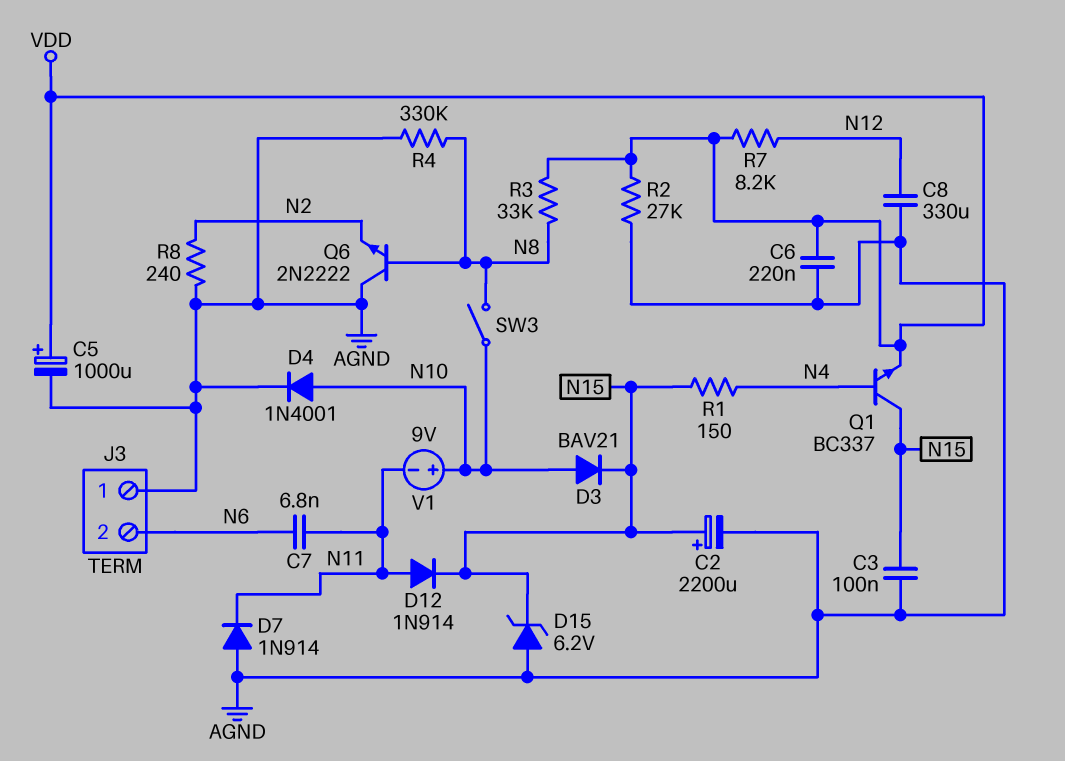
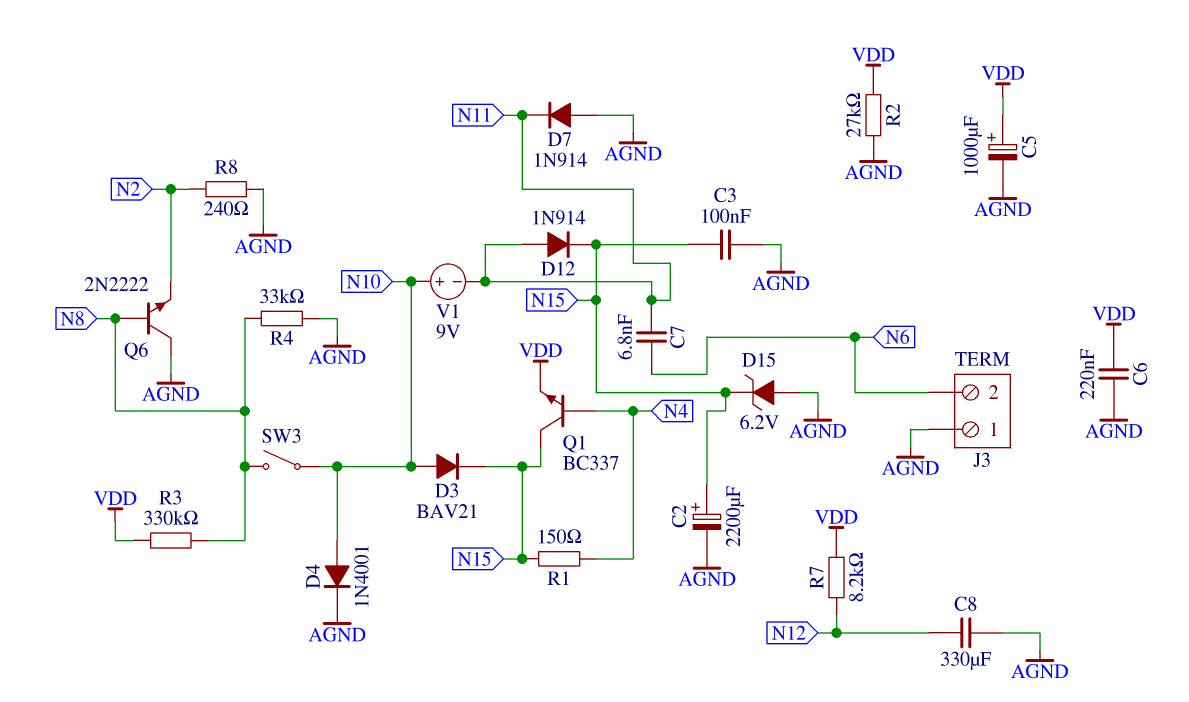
R3: 33k (N8, VDD) -> 330k (N8, VDD)
R4: 330k (AGND, N8) -> 33k (AGND, N8)

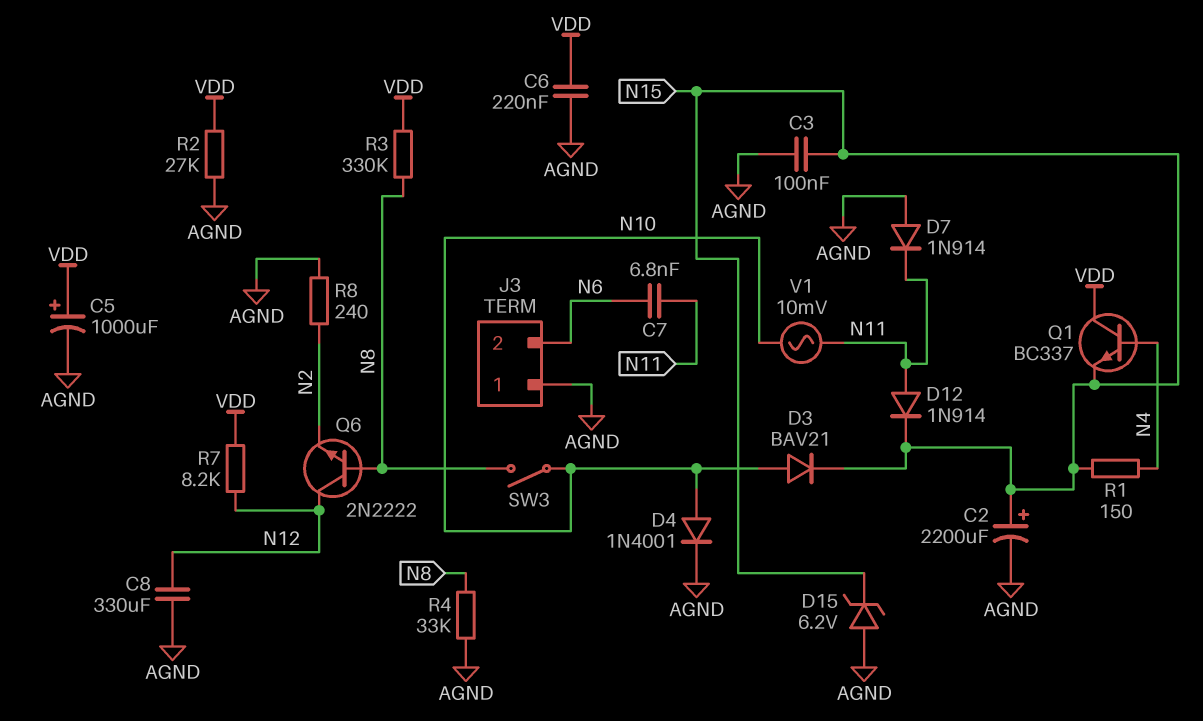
Q1: NPN BC337 (B N4, C N15, E VDD) -> NPN BC337 (B N4, C VDD, E N15)
Q6: NPN 2N2222 (B N8, C AGND, E N2) -> NPN 2N2222 (B N8, C N12, E N2)
V1: 9V (plus N10, minus N11) -> AC 10mV (N10, N11)

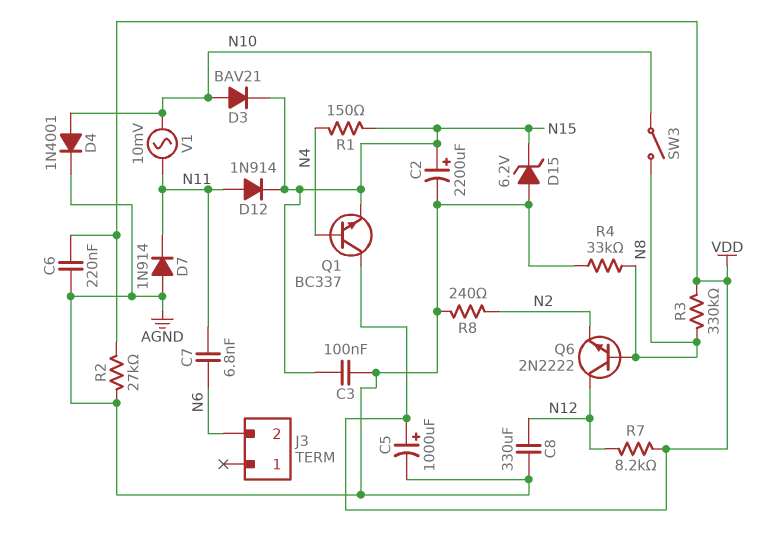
J3 pin 1: AGND -> none

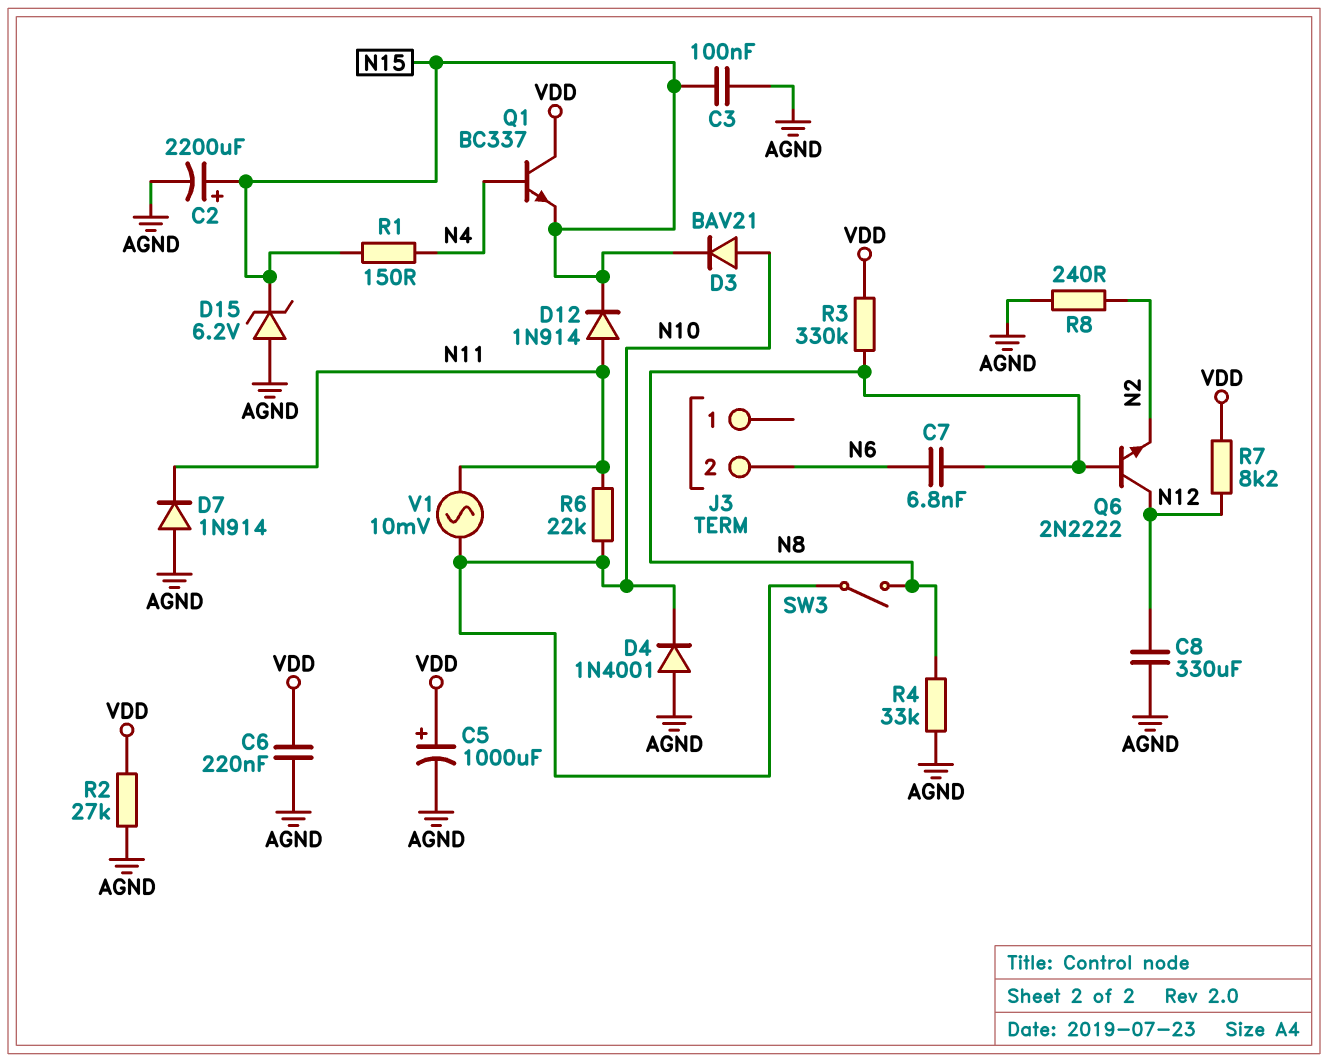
C7: 6.8nF (N6, N11) -> 6.8nF (N6, N8)
D4: diode 1N4001 (A N10, K AGND) -> diode 1N4001 (A AGND, K N10)
R6: none -> 22k (N10, N11)

